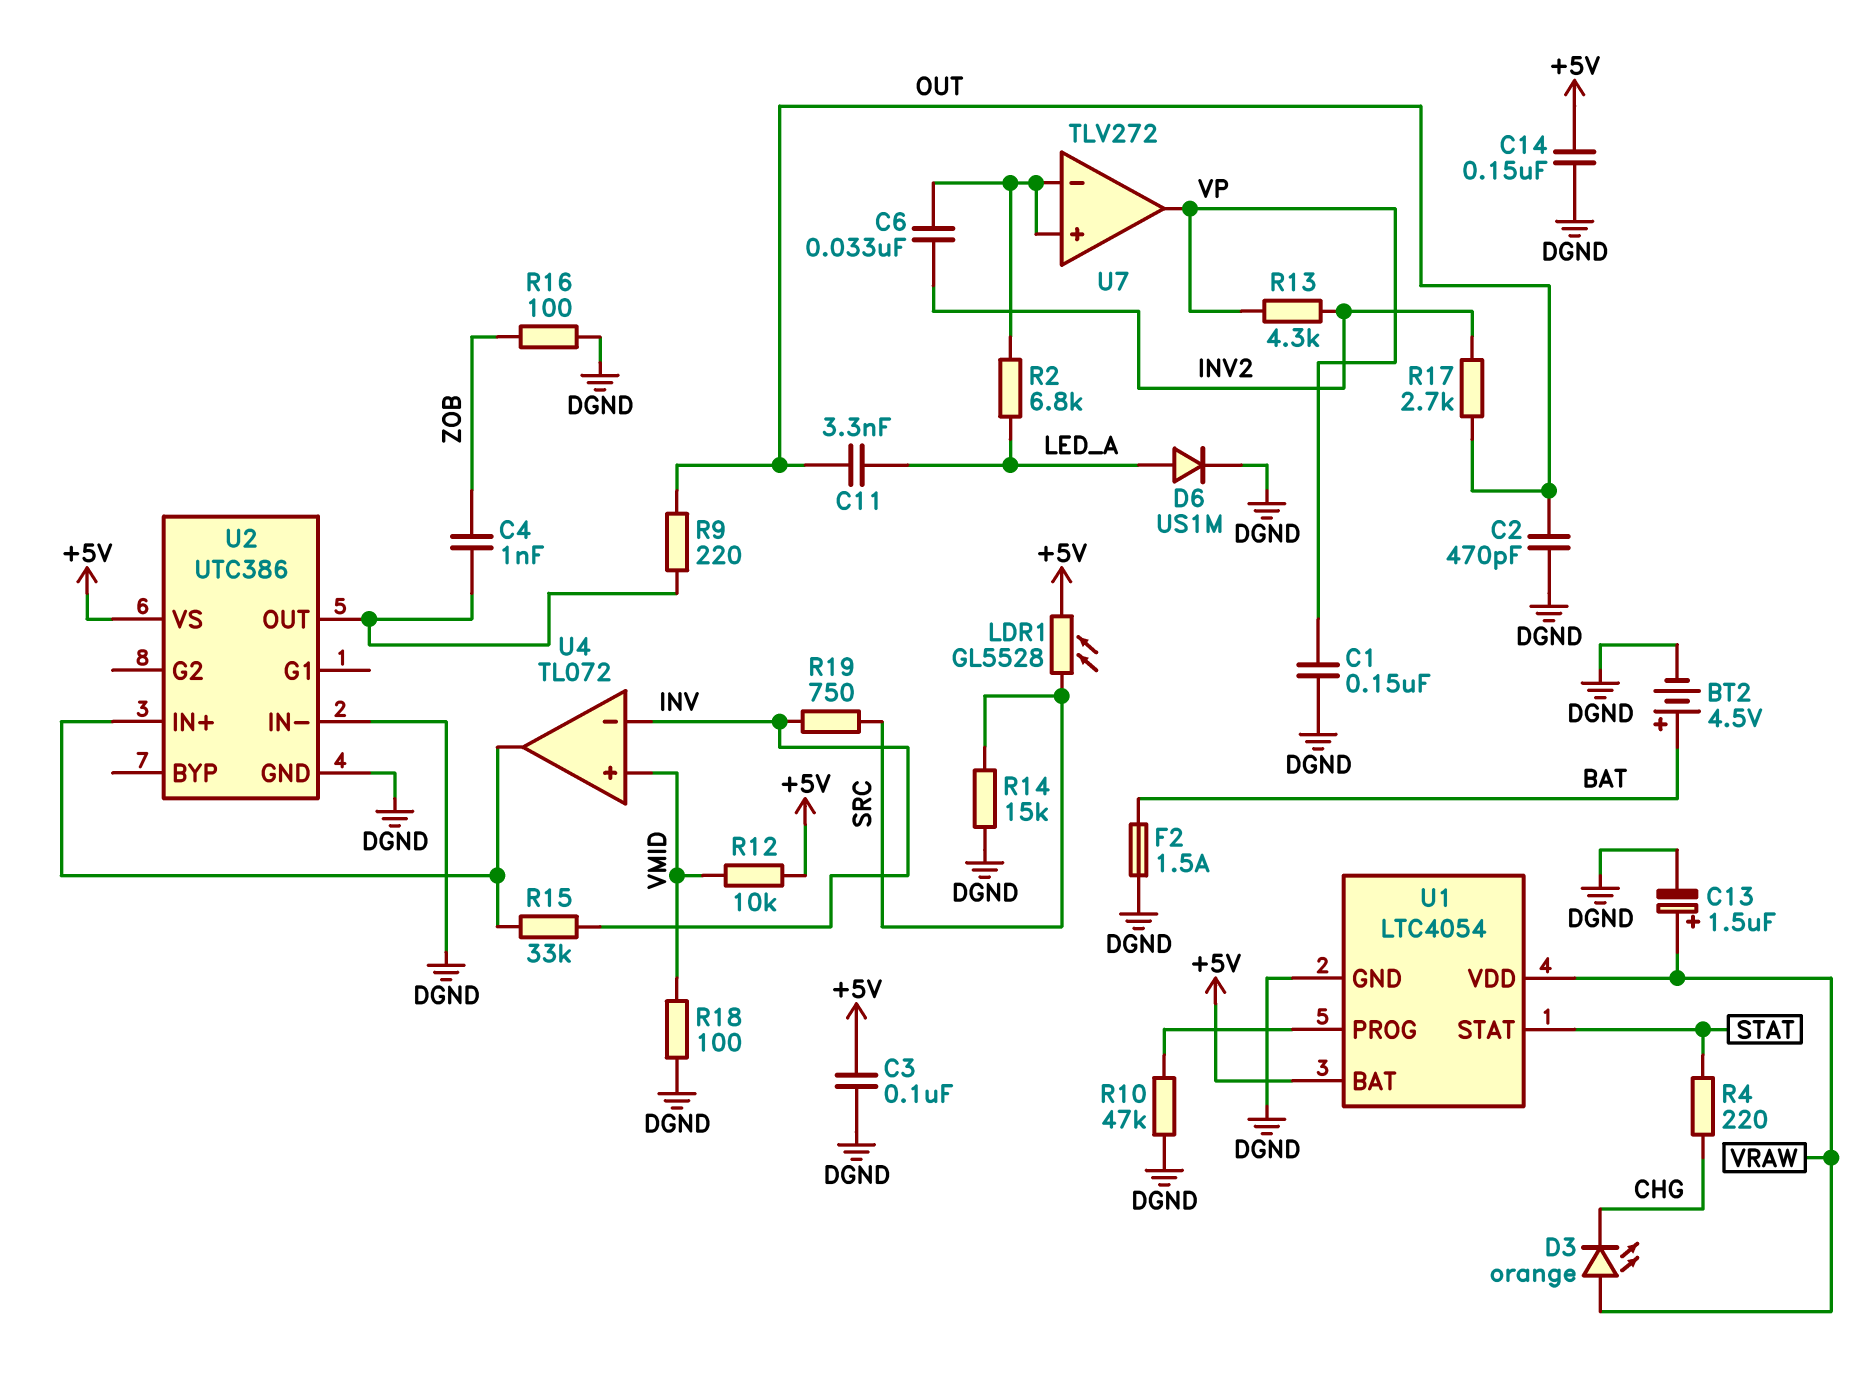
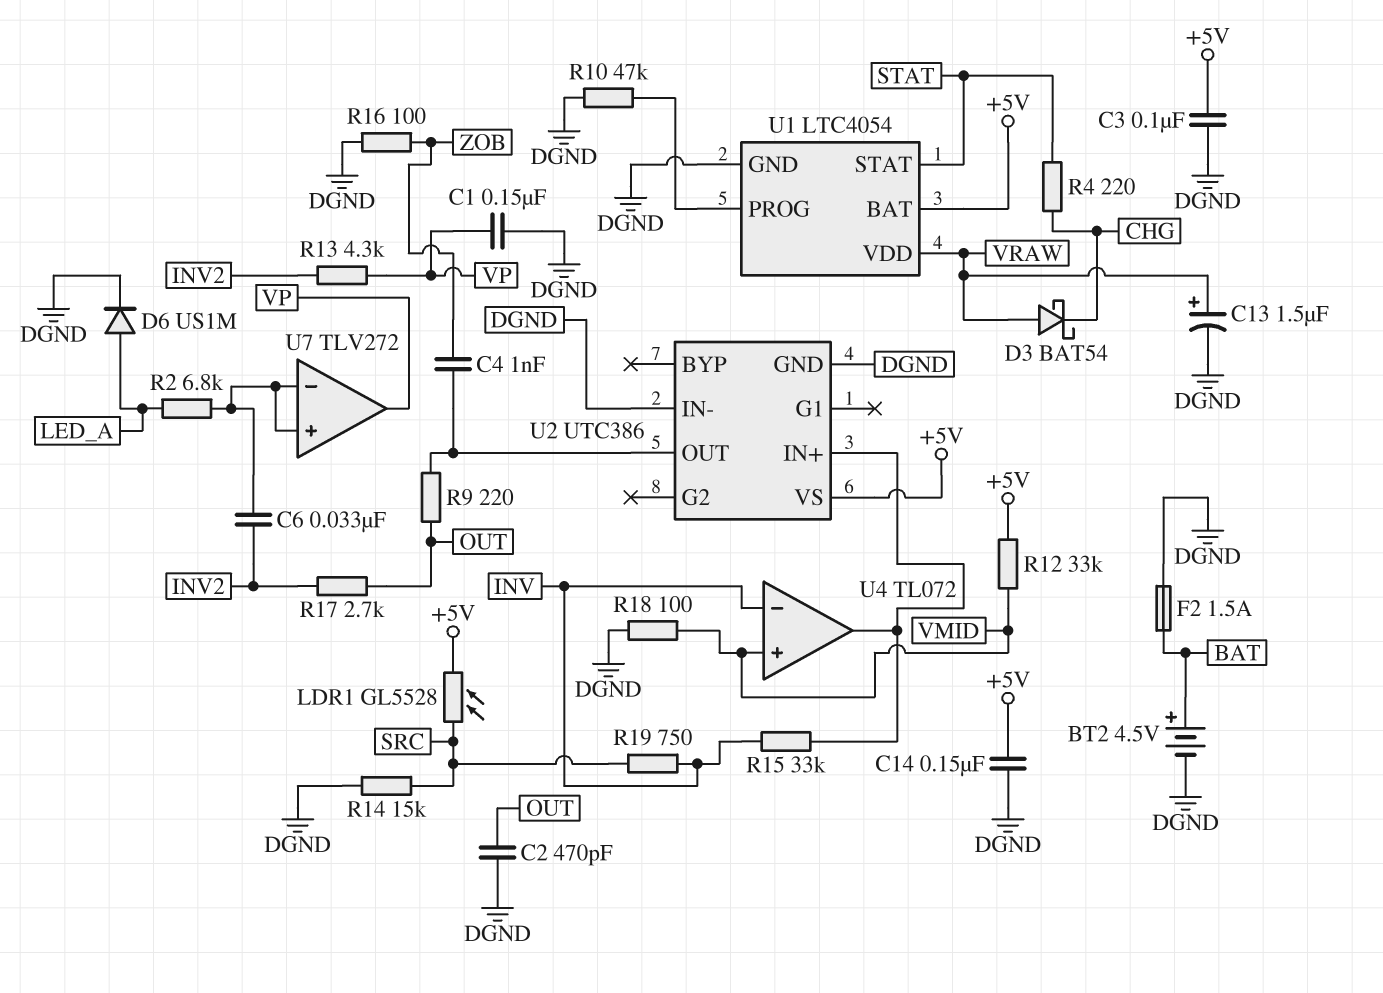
C11: 3.3nF (LED_A, OUT) -> none
D3: LED orange (A VRAW, K CHG) -> schottky BAT54 (A VRAW, K CHG)
R12: 10k (+5V, VMID) -> 33k (+5V, VMID)

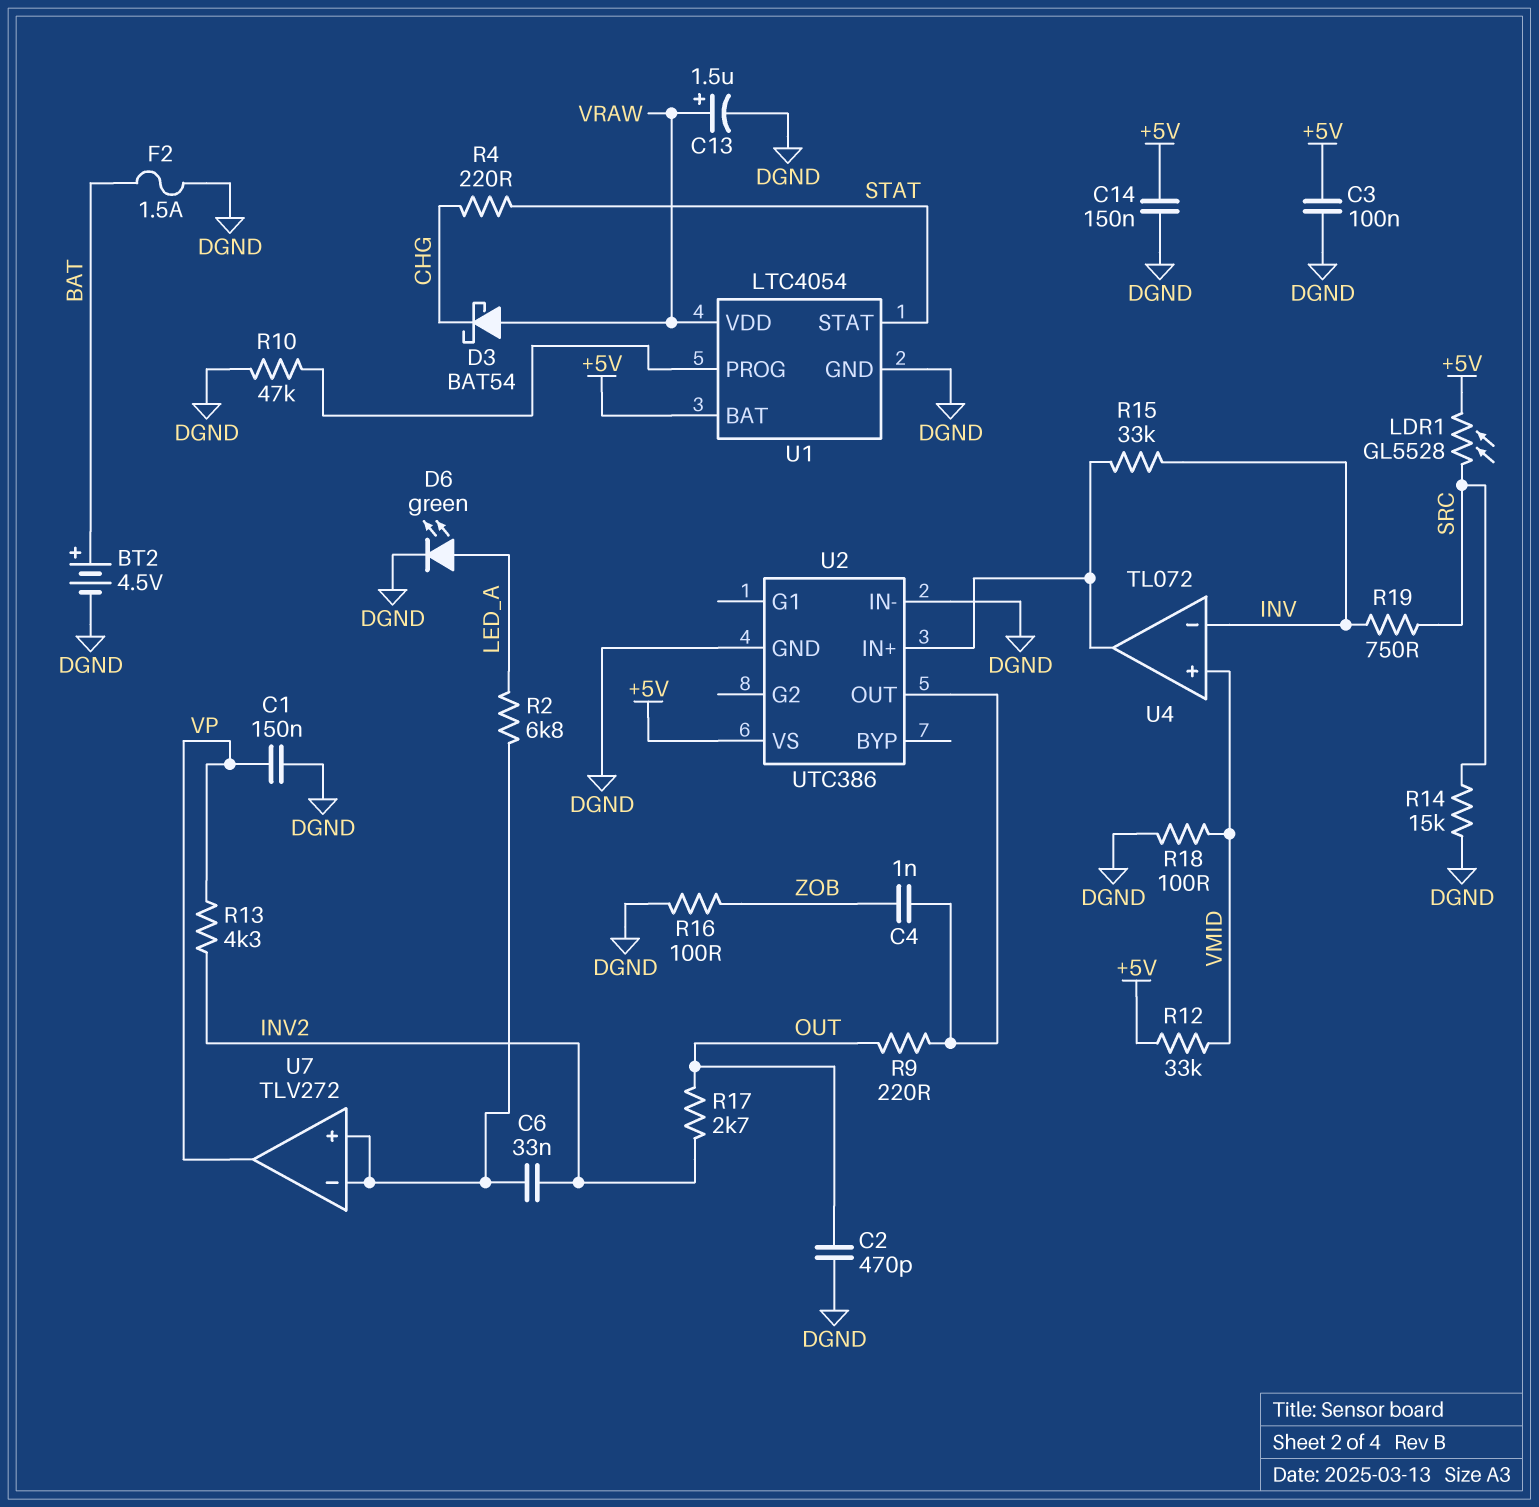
D6: diode US1M (A LED_A, K DGND) -> LED green (A LED_A, K DGND)

